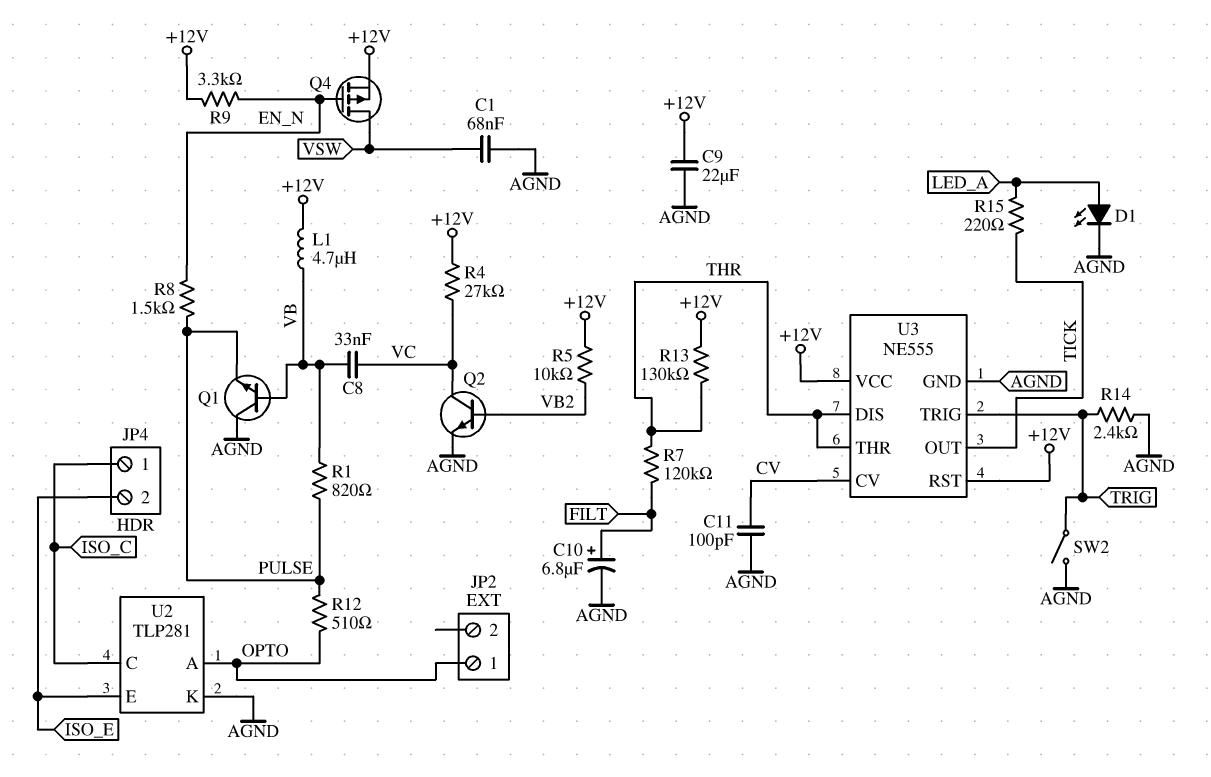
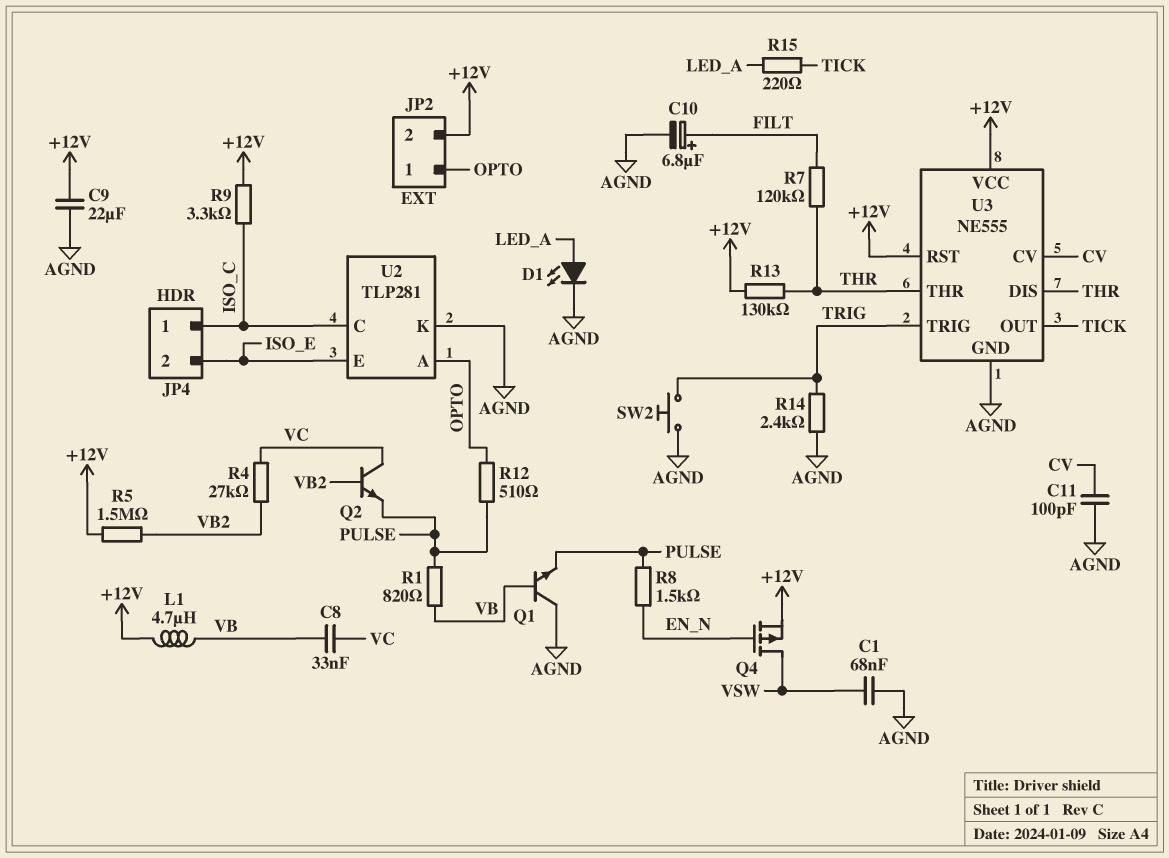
JP2 pin 2: none -> +12V
Q2: NPN (B VB2, C VC, E AGND) -> NPN (B VB2, C VC, E PULSE)
R4: 27k (+12V, VC) -> 27k (VB2, VC)
R5: 10k (+12V, VB2) -> 1.5M (+12V, VB2)
R9: 3.3k (+12V, EN_N) -> 3.3k (+12V, ISO_C)
SW2: switch (AGND, TRIG) -> button (AGND, TRIG)

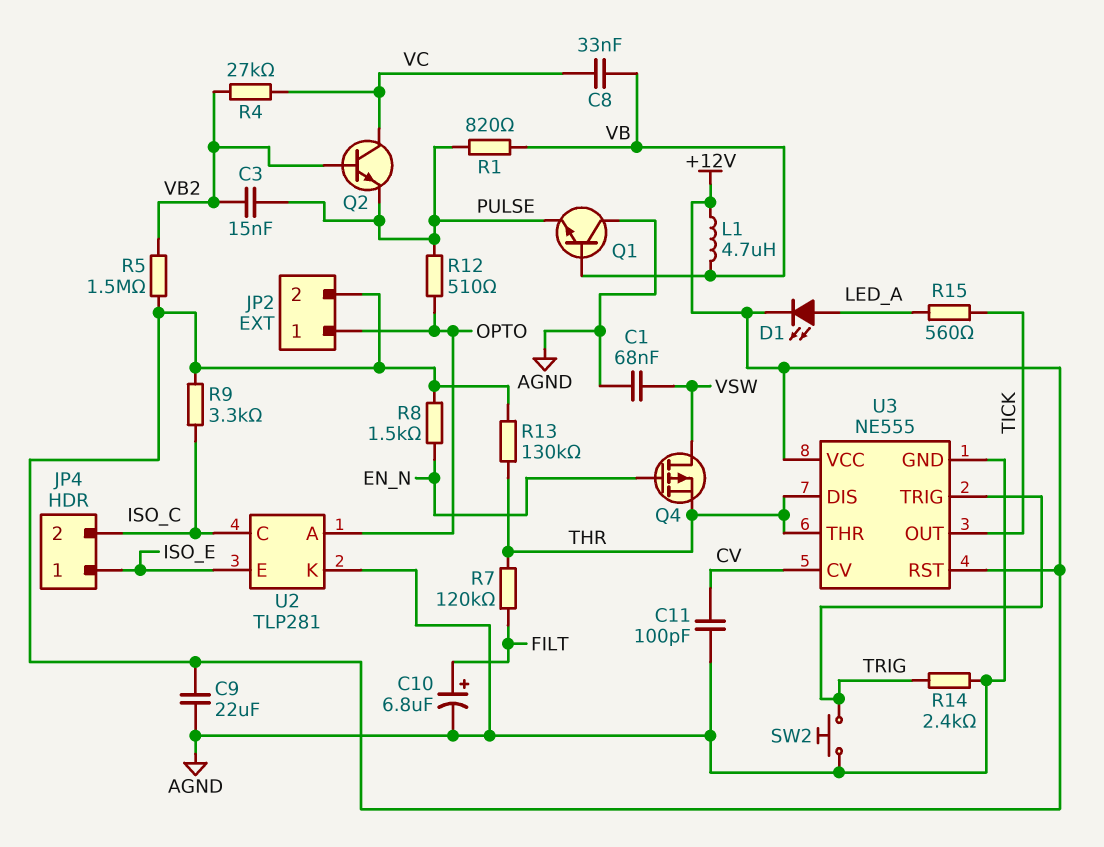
C3: none -> 15nF (PULSE, VB2)
D1: LED (A LED_A, K AGND) -> LED (A LED_A, K +12V)
JP4 pin 1: ISO_C -> ISO_E
JP4 pin 2: ISO_E -> ISO_C
Q4: PMOS (G EN_N, D VSW, S +12V) -> PMOS (G EN_N, D VSW, S THR)
R8: 1.5k (EN_N, PULSE) -> 1.5k (+12V, EN_N)
R15: 220 (LED_A, TICK) -> 560 (LED_A, TICK)

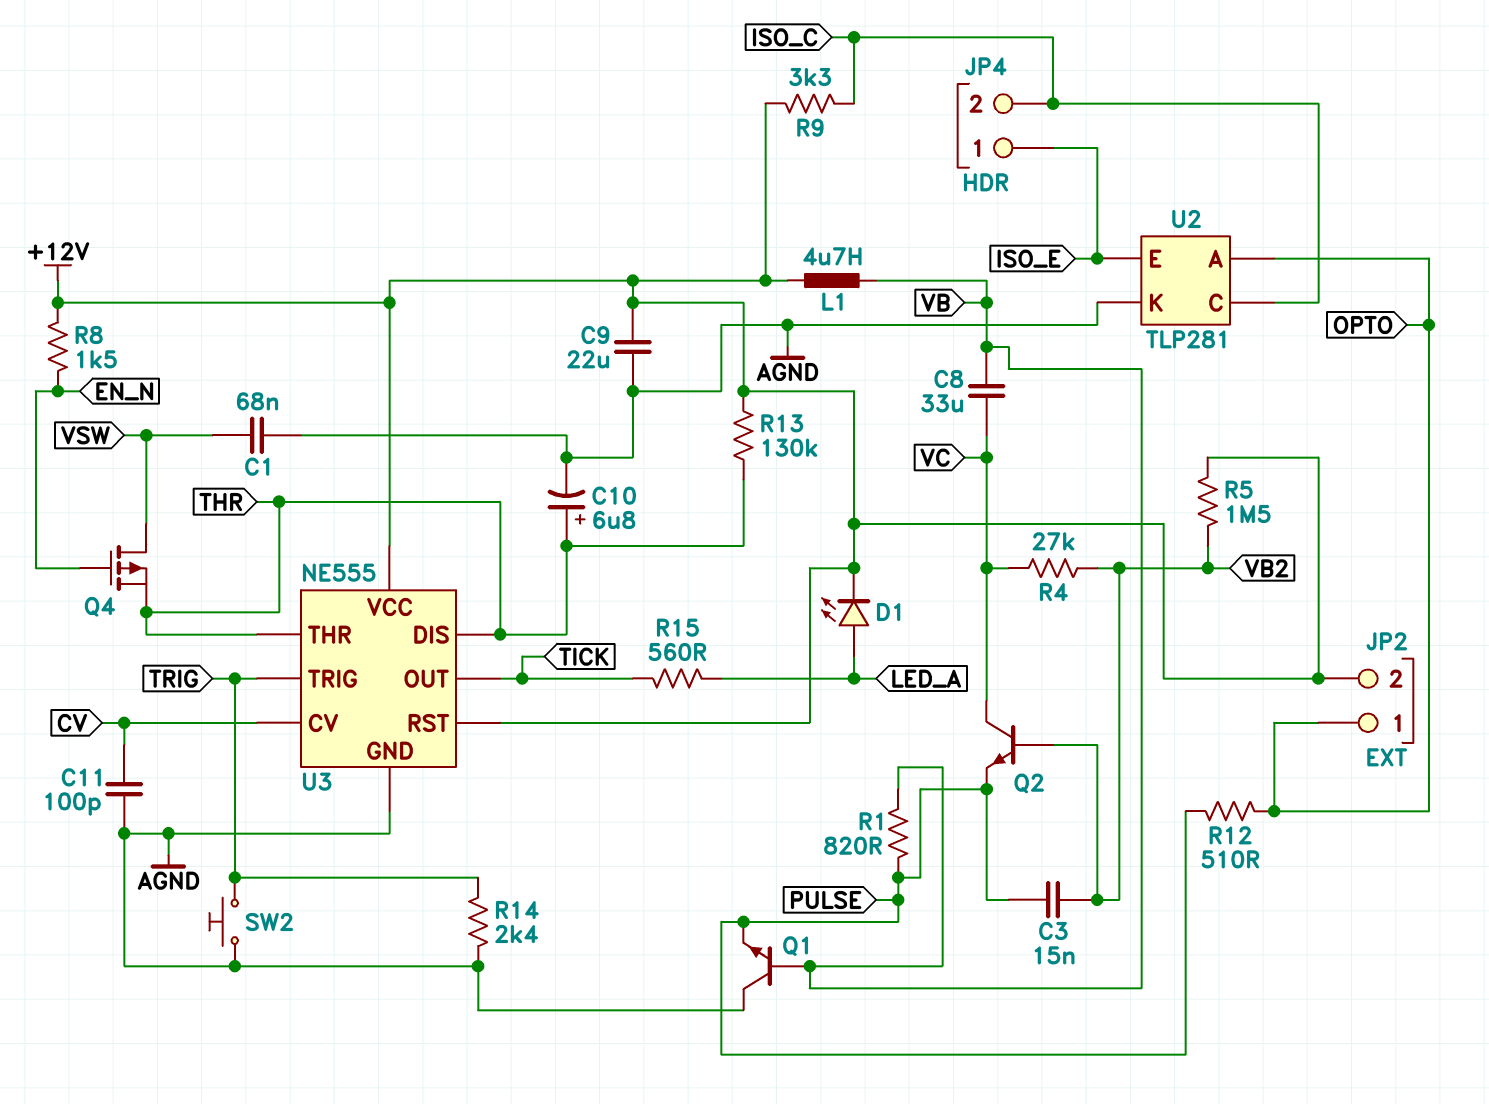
C8: 33nF (VB, VC) -> 33uF (VB, VC)
C10: 6.8uF (plus FILT, minus AGND) -> 6.8uF (plus THR, minus AGND)
R7: 120k (FILT, THR) -> none

